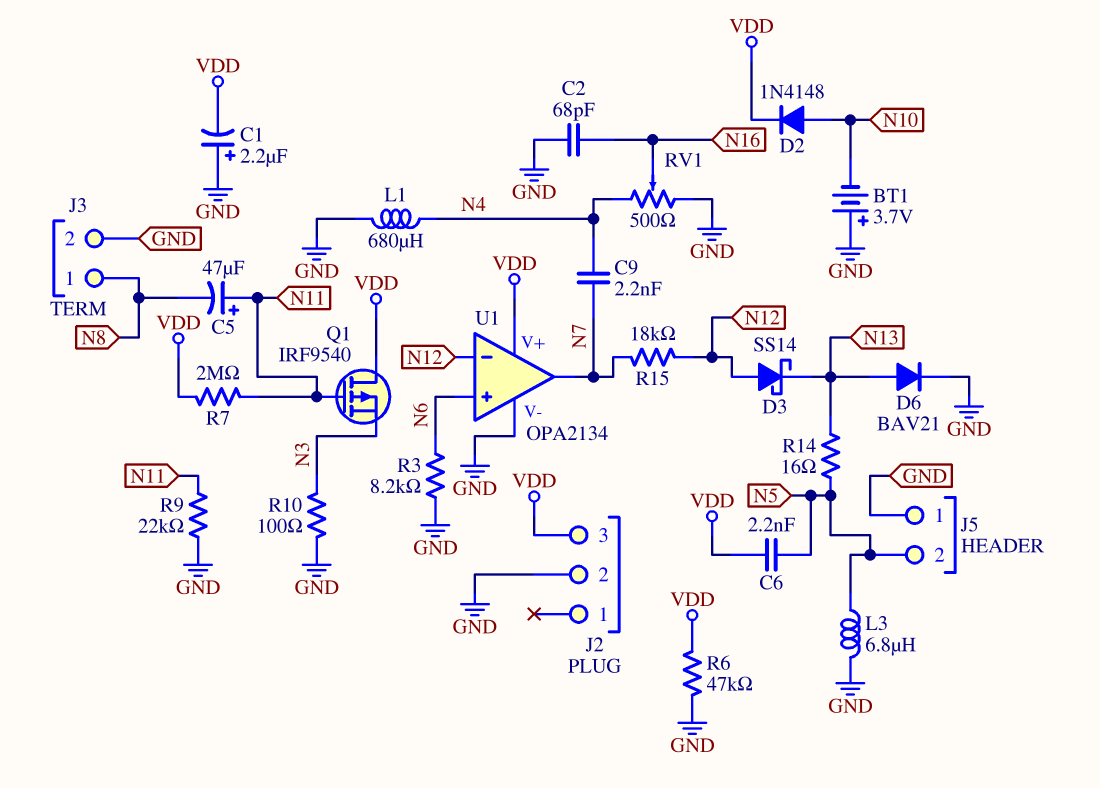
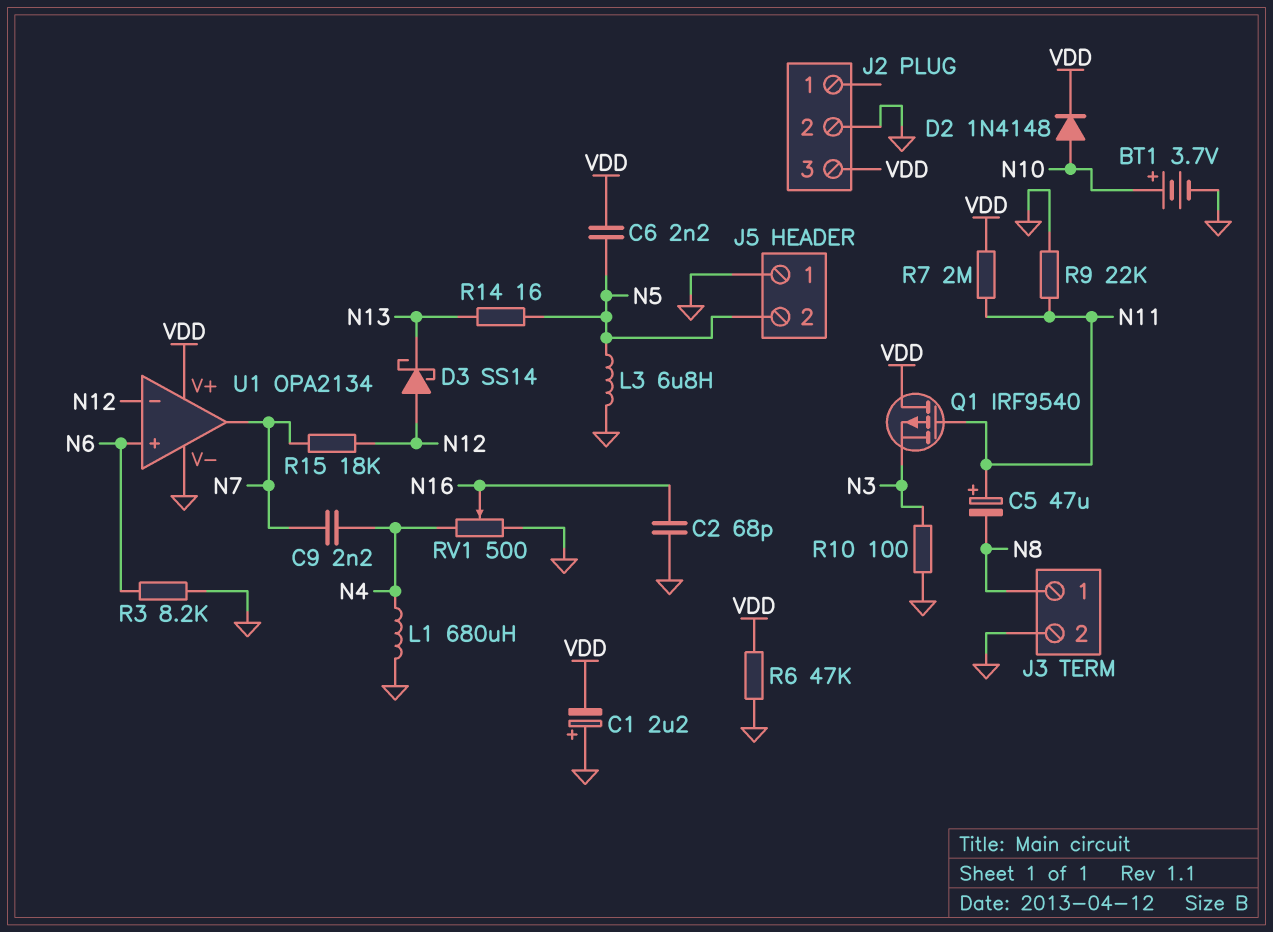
BT1: 3.7V (plus GND, minus N10) -> 3.7V (plus N10, minus GND)
D6: diode BAV21 (A N13, K GND) -> none

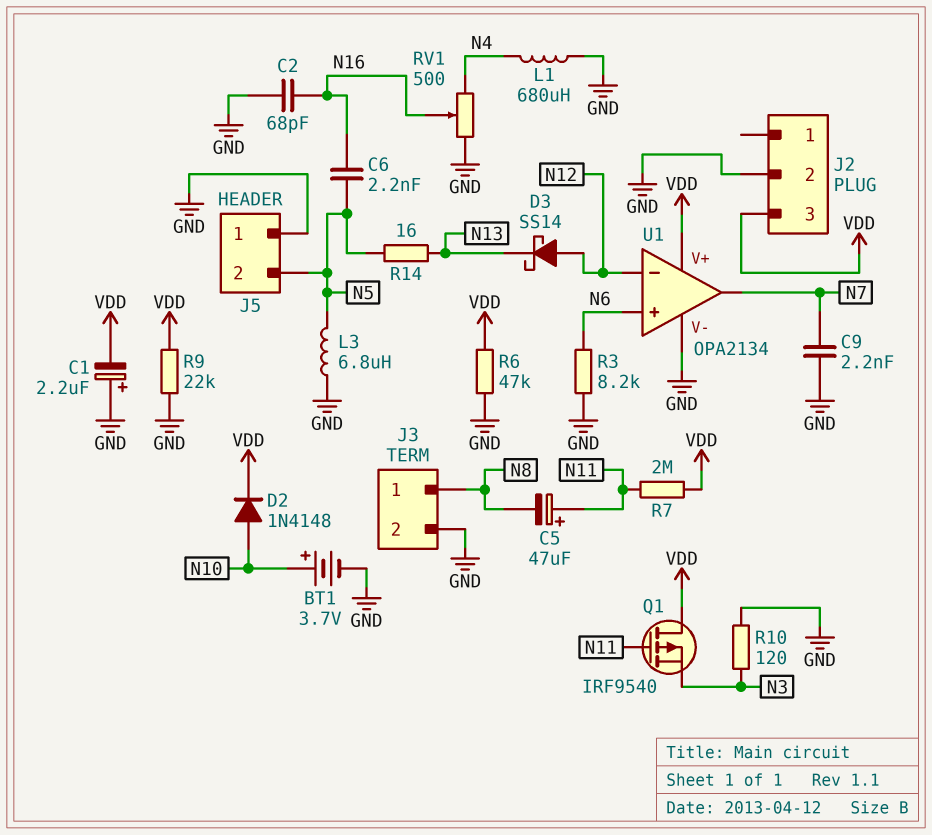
C6: 2.2nF (N5, VDD) -> 2.2nF (N5, N16)
C9: 2.2nF (N4, N7) -> 2.2nF (GND, N7)
R9: 22k (GND, N11) -> 22k (GND, VDD)
R10: 100 (GND, N3) -> 120 (GND, N3)
R15: 18k (N7, N12) -> none

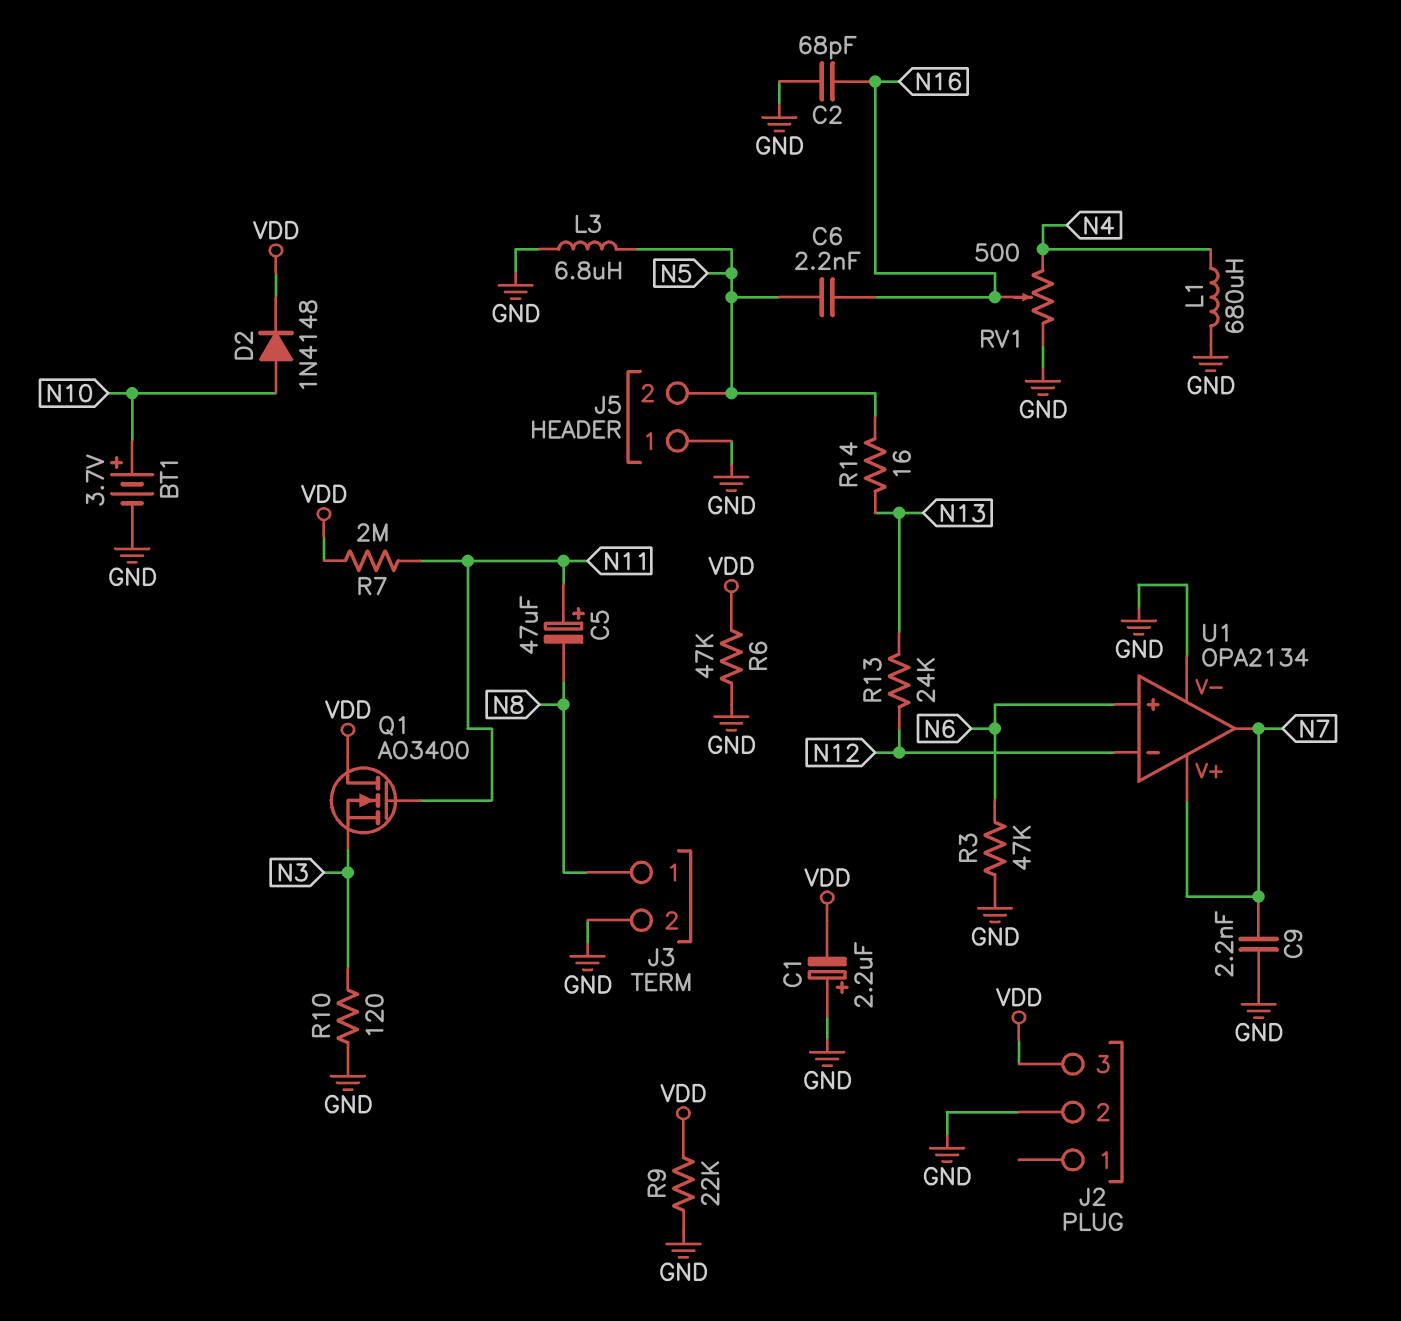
D3: schottky SS14 (A N12, K N13) -> none
Q1: PMOS IRF9540 (G N11, D VDD, S N3) -> NMOS AO3400 (G N11, D VDD, S N3)
R3: 8.2k (GND, N6) -> 47k (GND, N6)
R13: none -> 24k (N12, N13)
U1 pin V+: VDD -> N7

